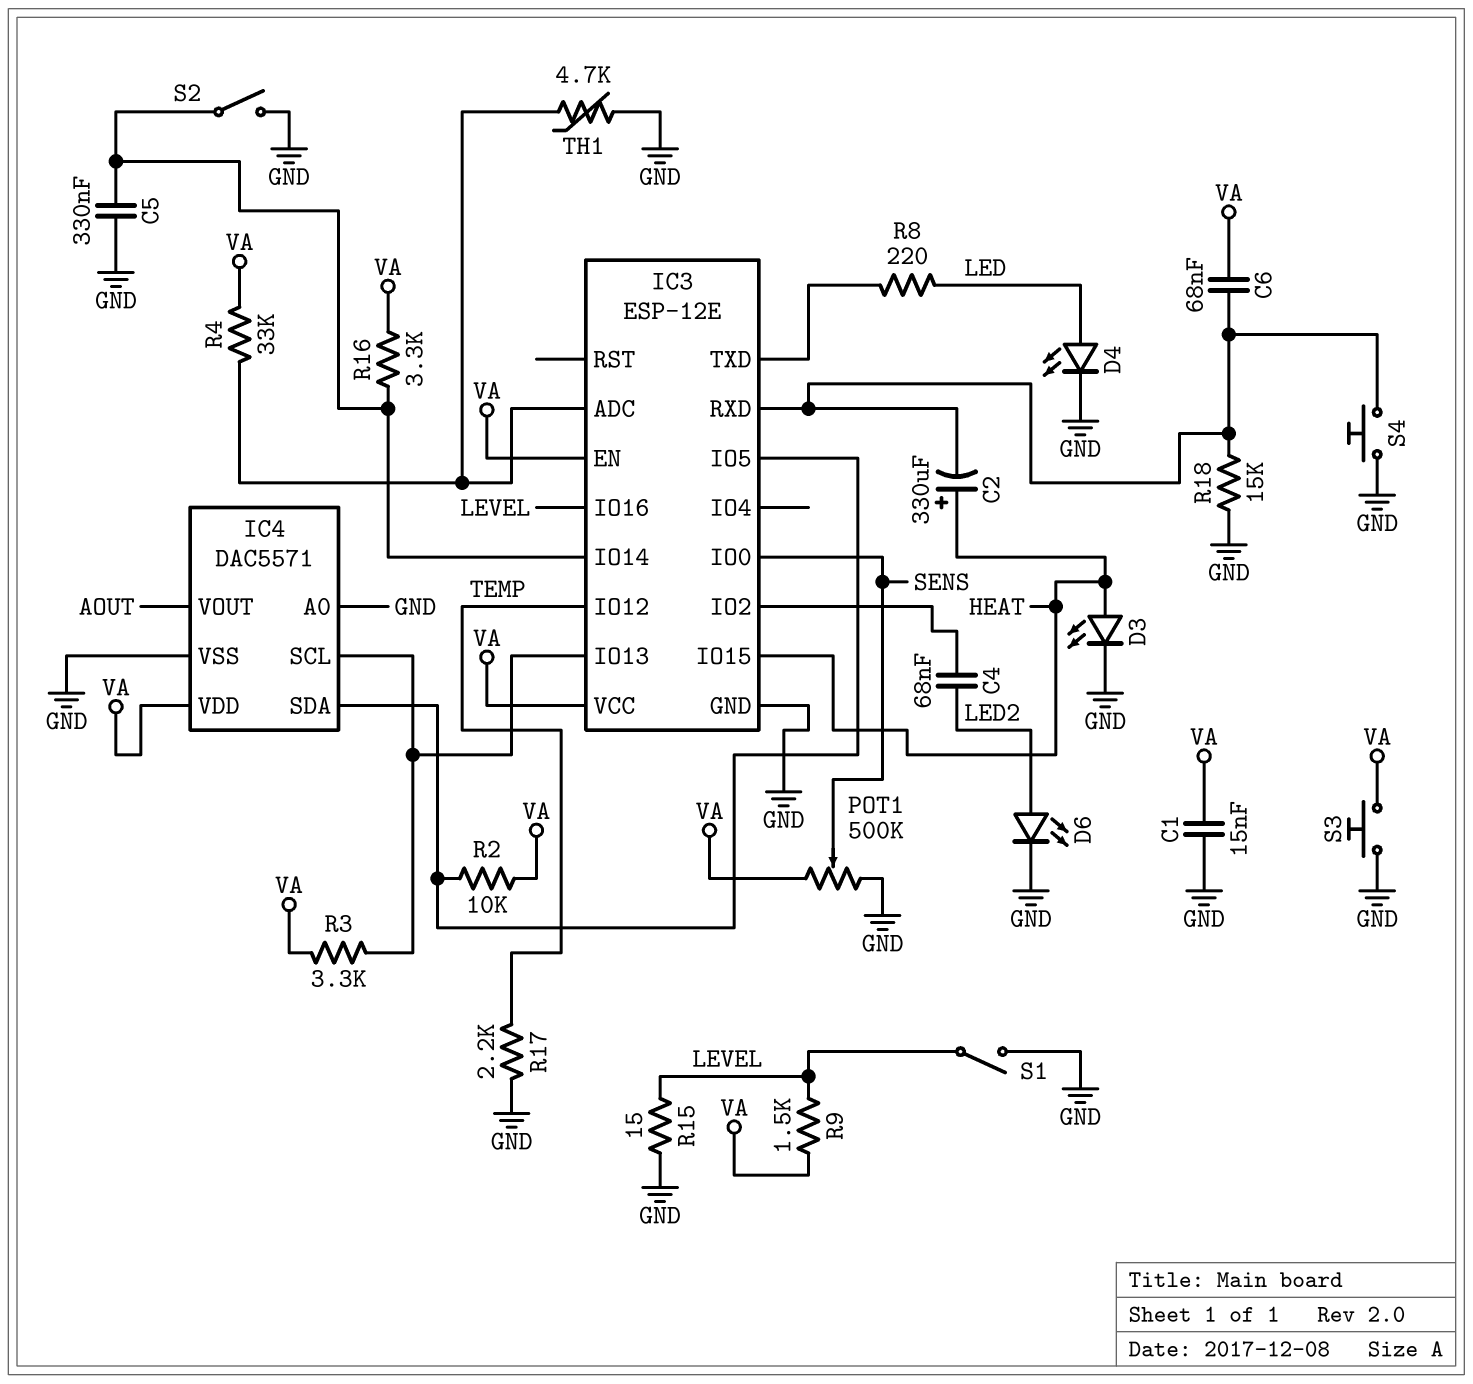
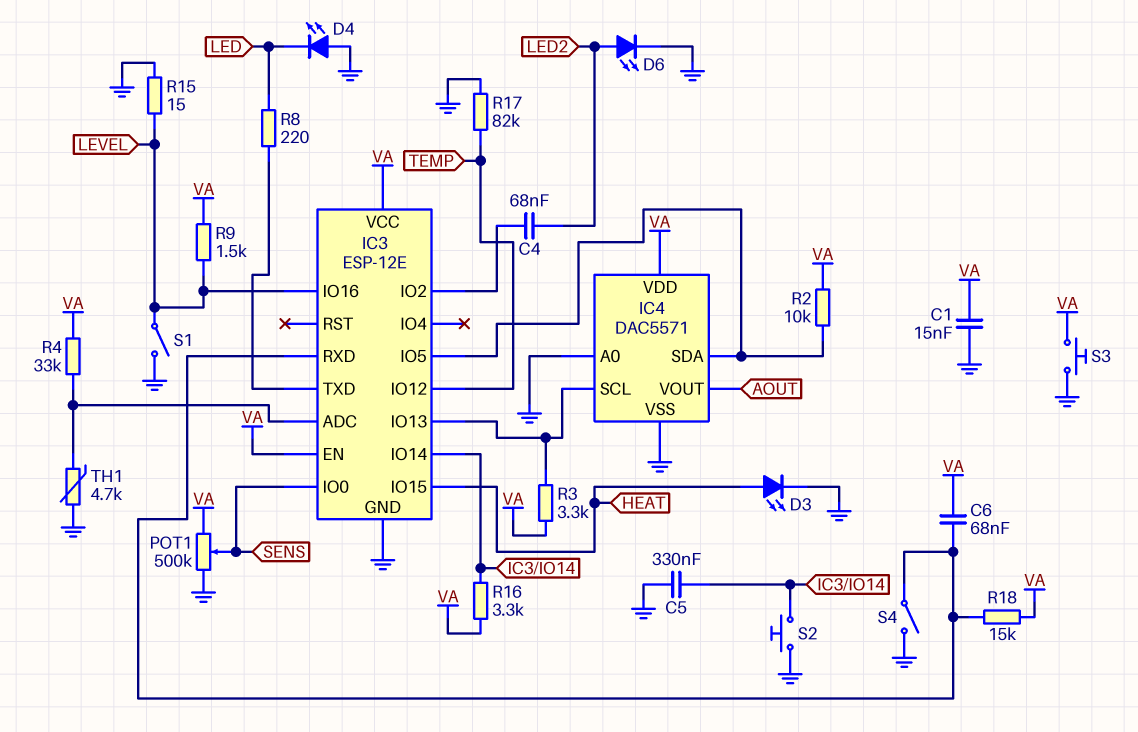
C2: 330uF (plus HEAT, minus IC3/RXD) -> none
D4: LED (A LED, K GND) -> LED (A GND, K LED)
R17: 2.2k (GND, TEMP) -> 82k (GND, TEMP)
R18: 15k (GND, IC3/RXD) -> 15k (IC3/RXD, VA)
S2: switch (GND, IC3/IO14) -> button (GND, IC3/IO14)
S4: button (GND, IC3/RXD) -> switch (GND, IC3/RXD)

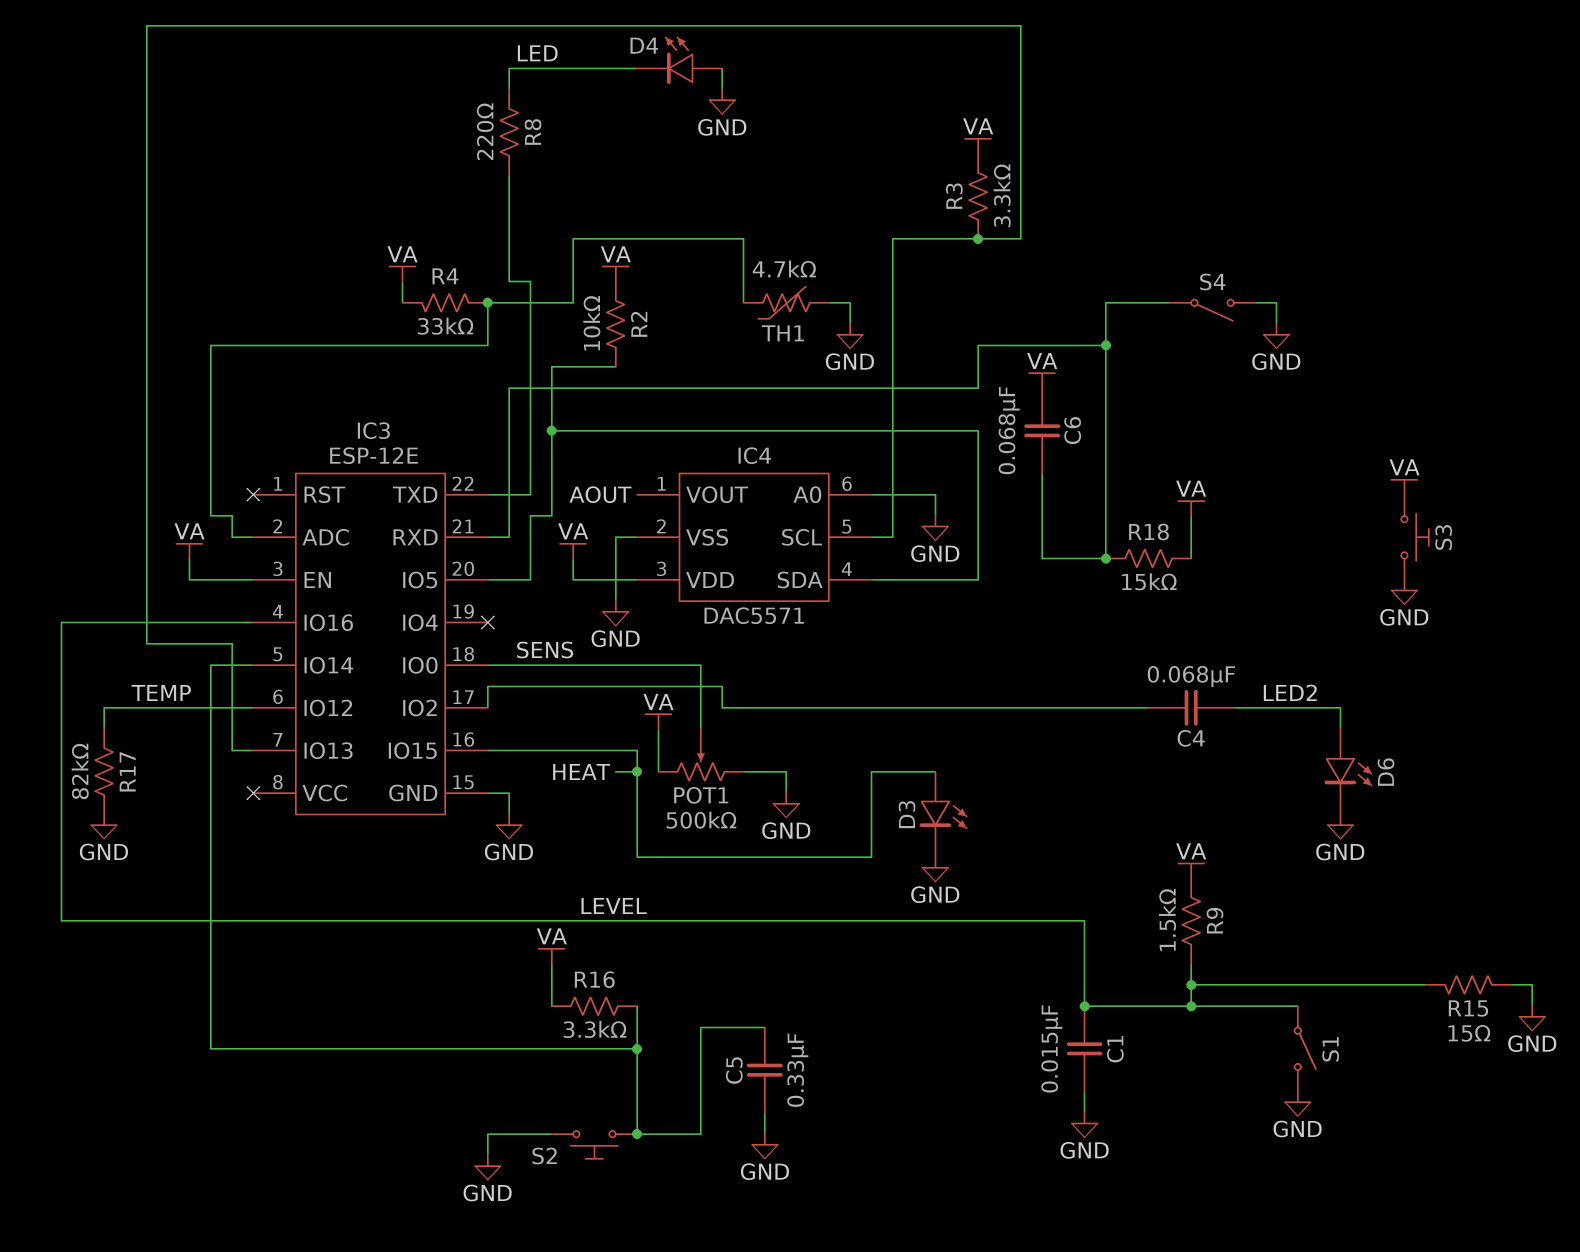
C1: 15nF (GND, VA) -> 15nF (GND, LEVEL)
IC3 pin VCC: VA -> none

